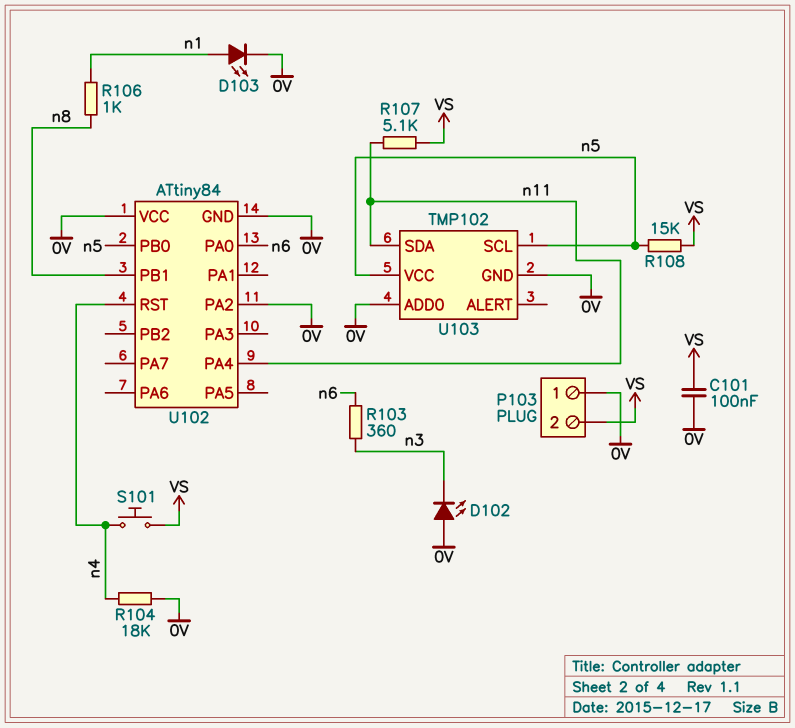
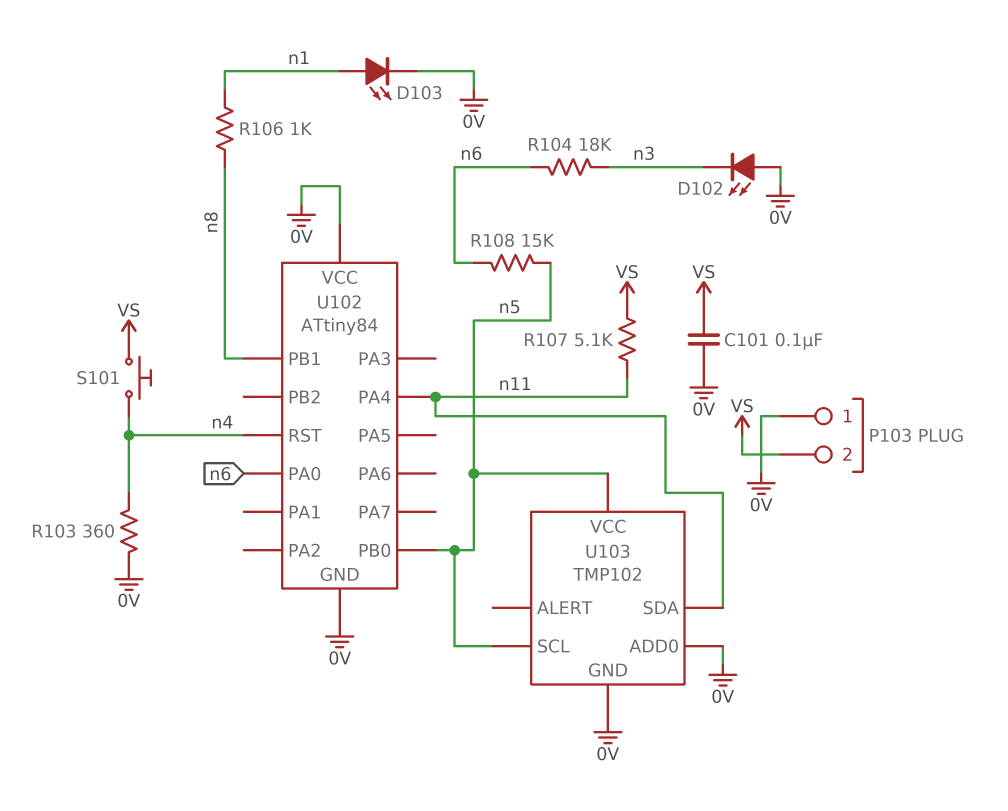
R103: 360 (n3, n6) -> 360 (0V, n4)
R104: 18k (0V, n4) -> 18k (n3, n6)
R108: 15k (VS, n5) -> 15k (n5, n6)
U102 pin PA2: 0V -> none

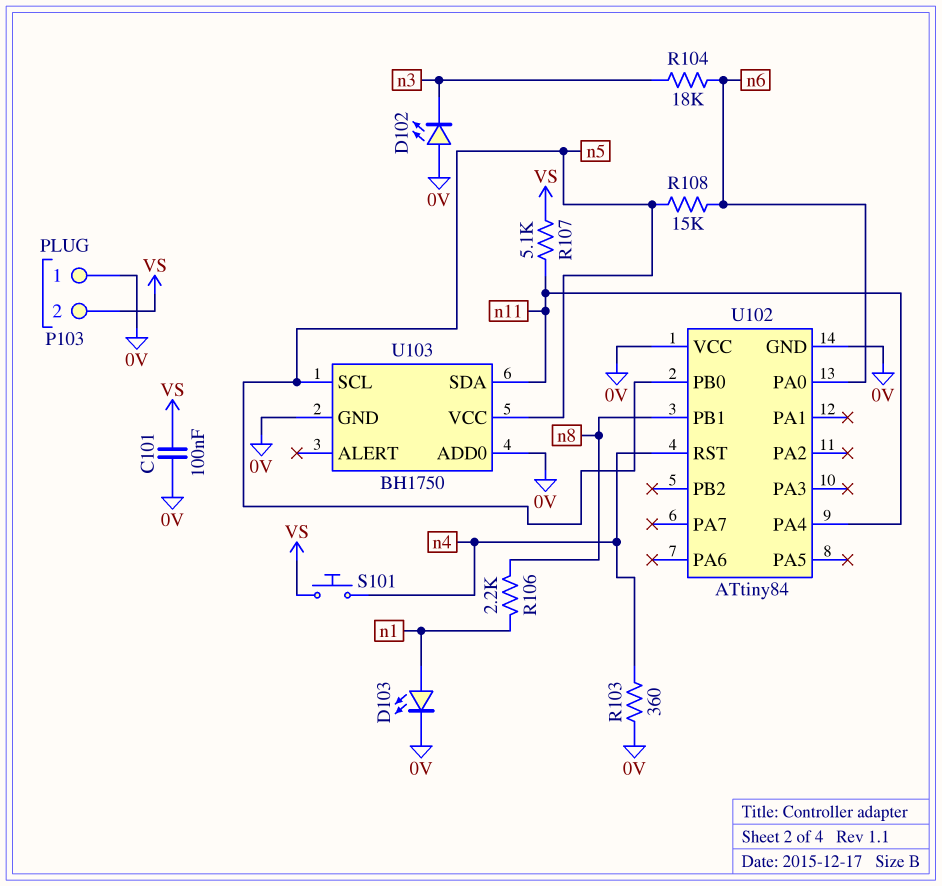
R106: 1k (n1, n8) -> 2.2k (n1, n8)
U103: TMP102 -> BH1750

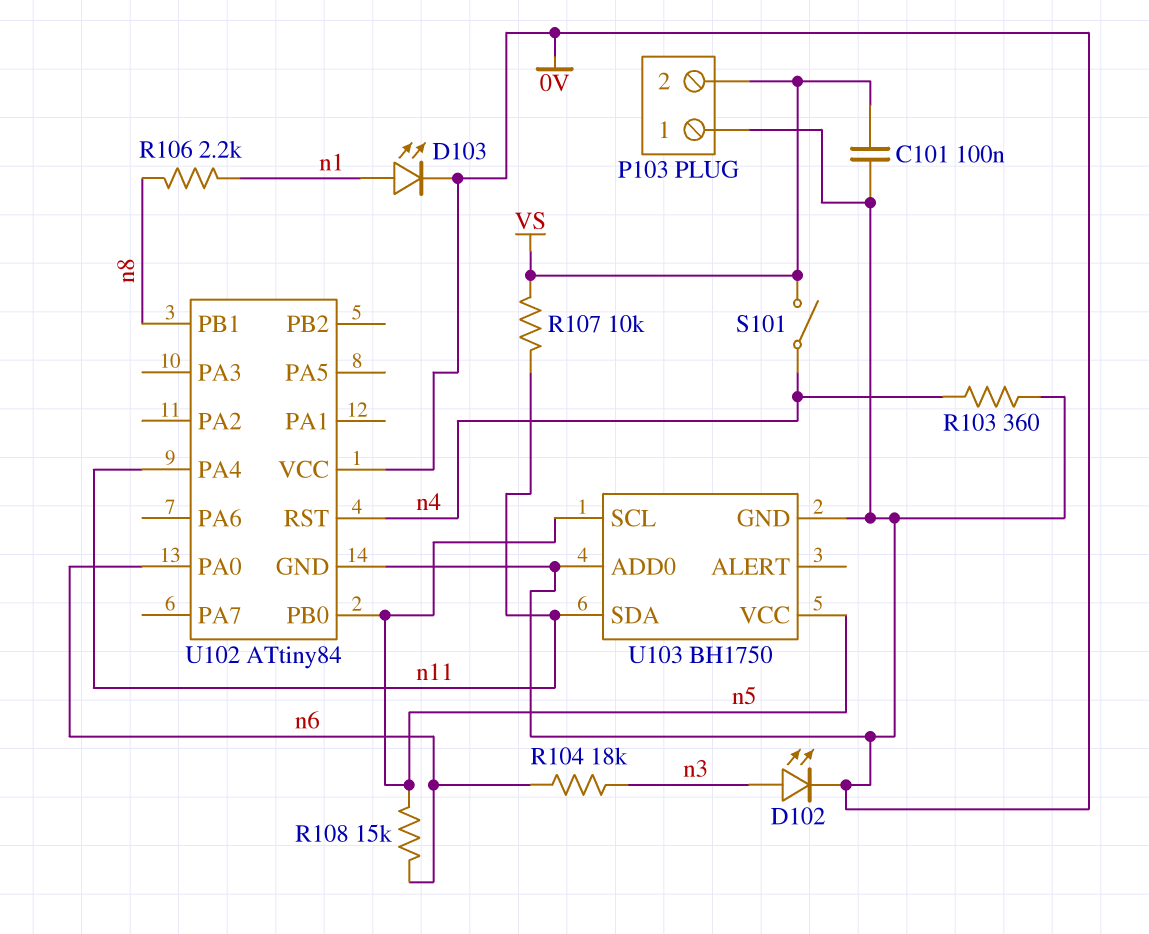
D102: LED (A 0V, K n3) -> LED (A n3, K 0V)
R107: 5.1k (VS, n11) -> 10k (VS, n11)
S101: button (VS, n4) -> switch (VS, n4)

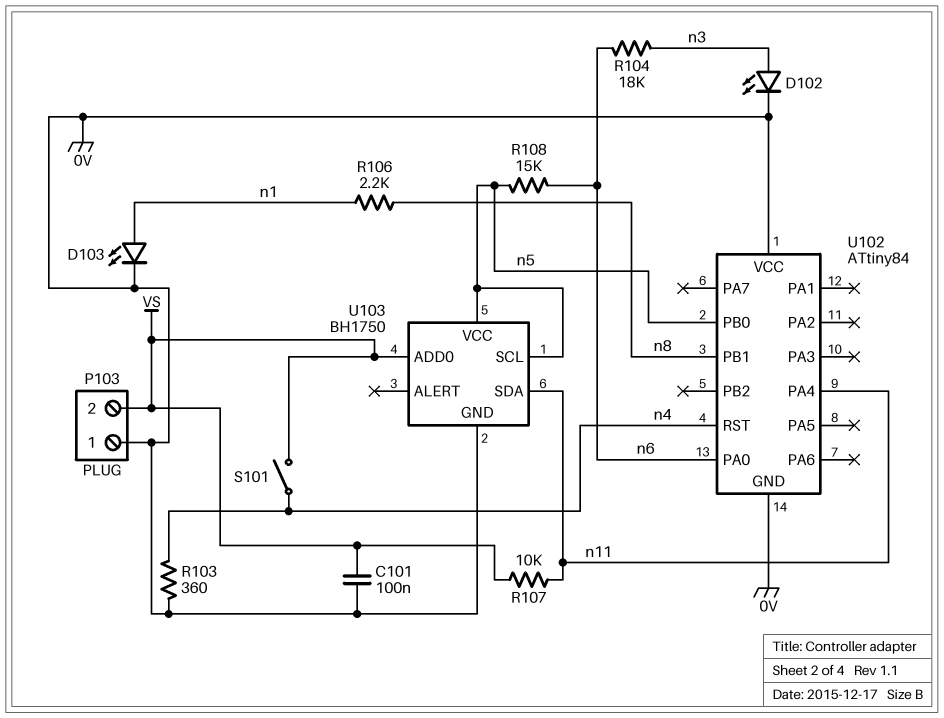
U103 pin ADD0: 0V -> VS

